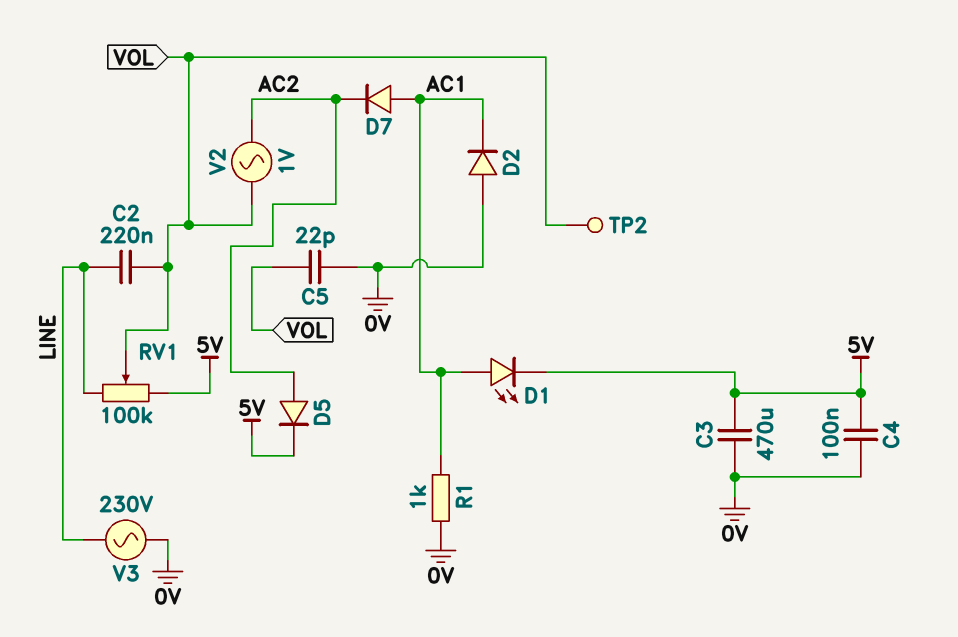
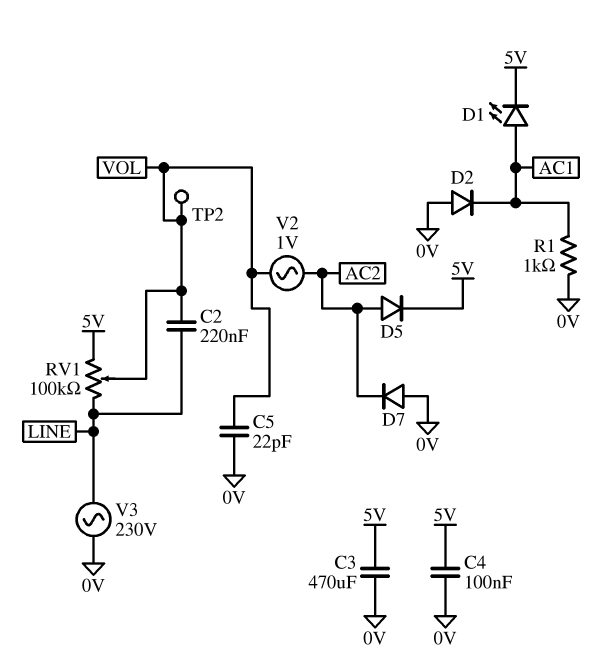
D7: diode (A AC1, K AC2) -> diode (A 0V, K AC2)

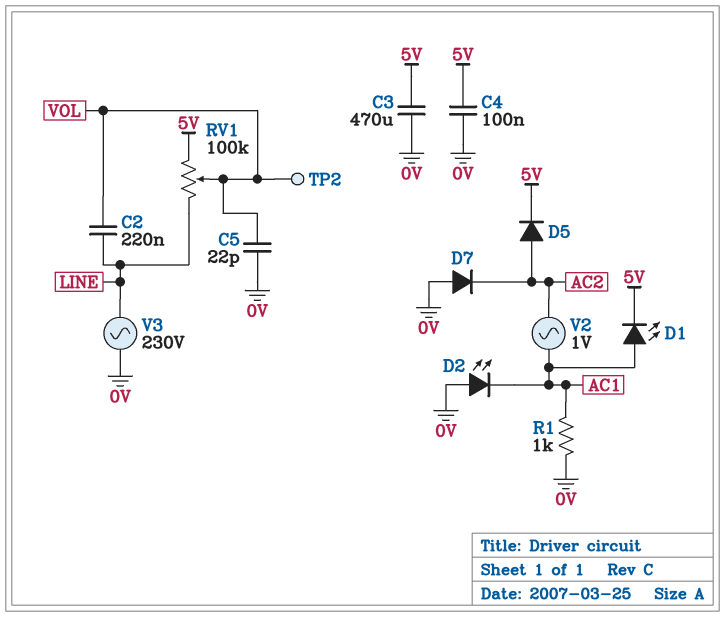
D2: diode (A 0V, K AC1) -> LED (A 0V, K AC1)
V2: AC 1V (AC2, VOL) -> AC 1V (AC1, AC2)

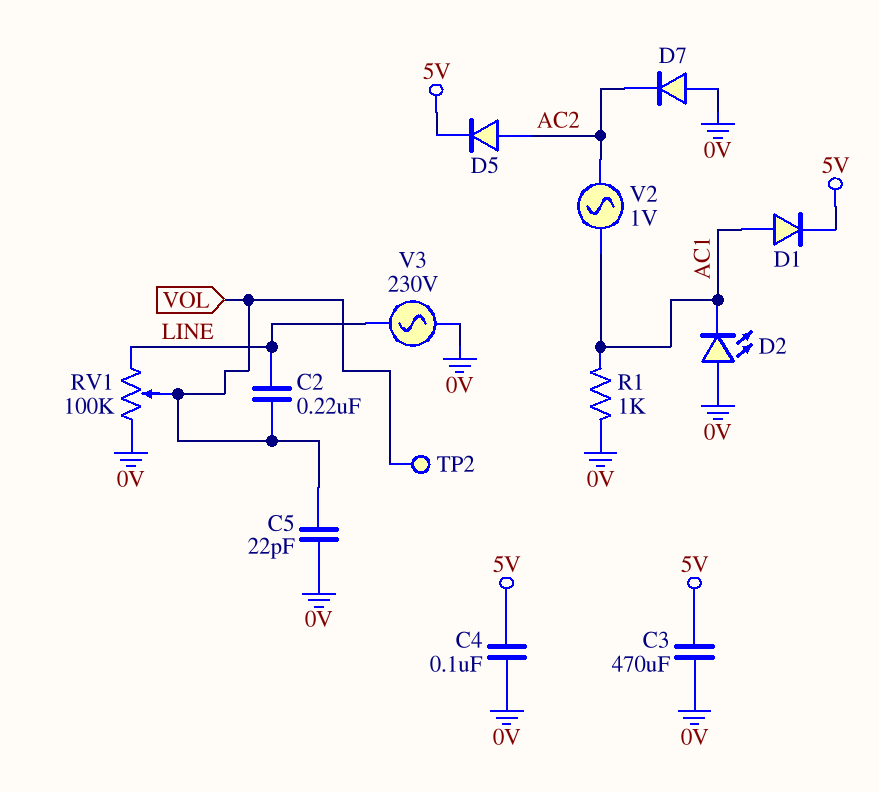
D1: LED (A AC1, K 5V) -> diode (A AC1, K 5V)
RV1: 100k (5V, LINE, wiper VOL) -> 100k (0V, LINE, wiper VOL)

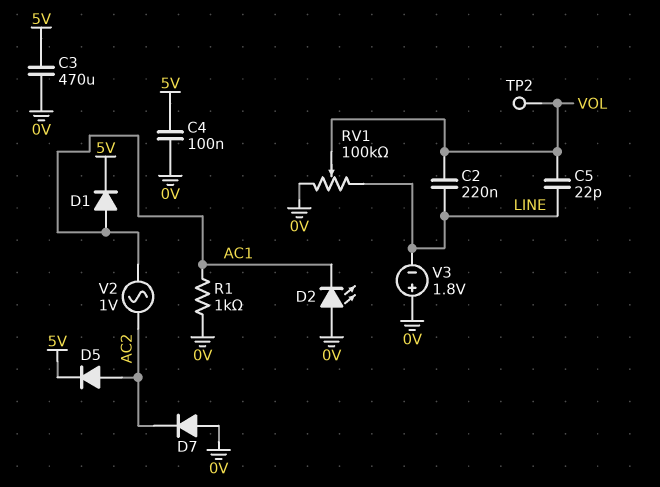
C5: 22pF (0V, VOL) -> 22pF (LINE, VOL)
V3: AC 230V (0V, LINE) -> 1.8V (plus 0V, minus LINE)

